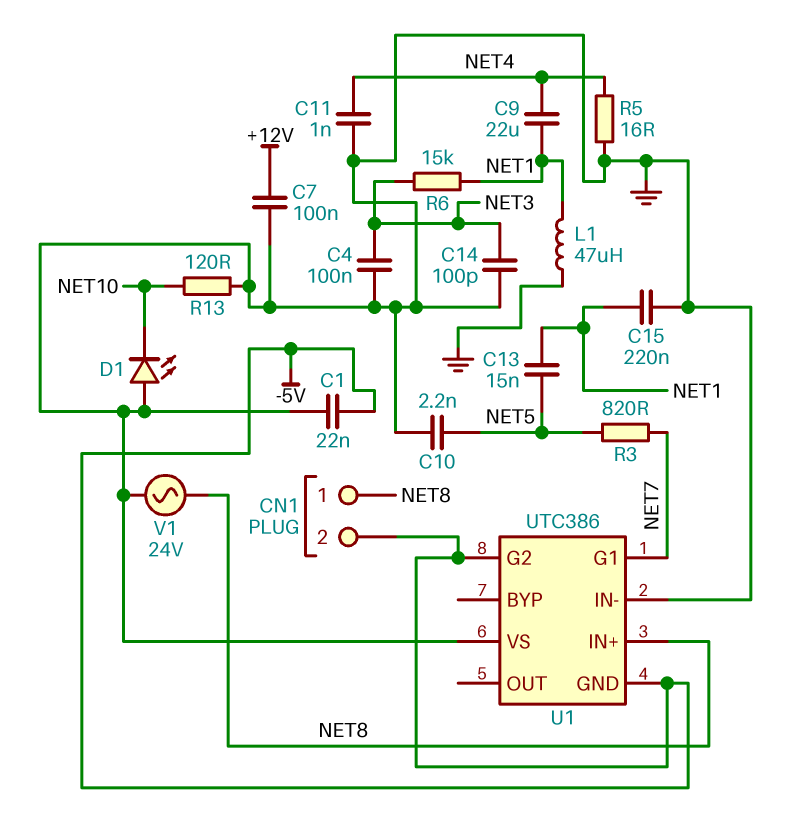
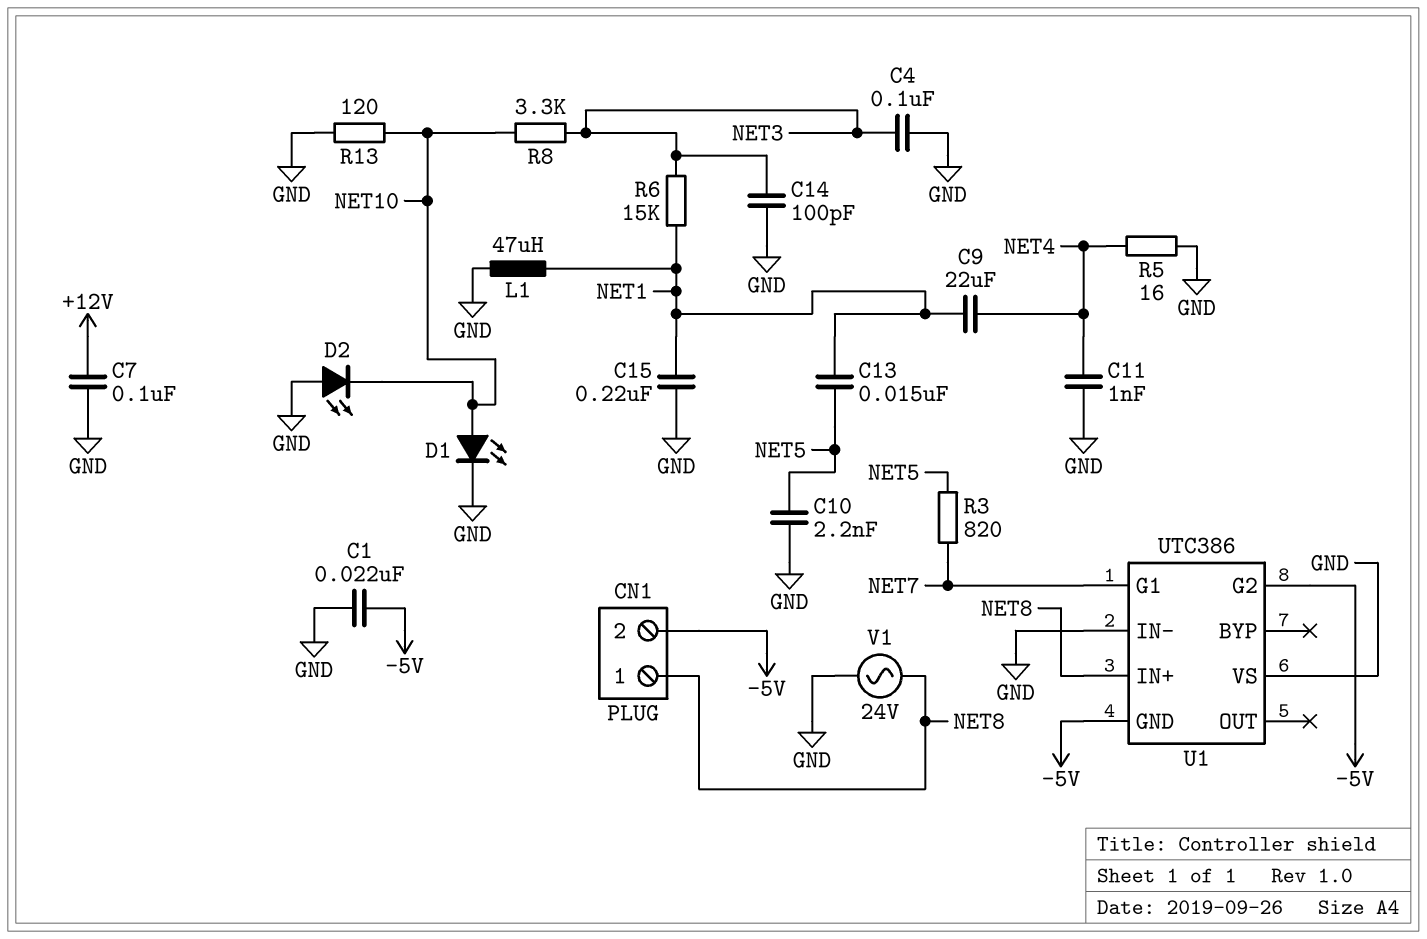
D1: LED (A GND, K NET10) -> LED (A NET10, K GND)
D2: none -> LED (A GND, K NET10)
R8: none -> 3.3k (NET3, NET10)

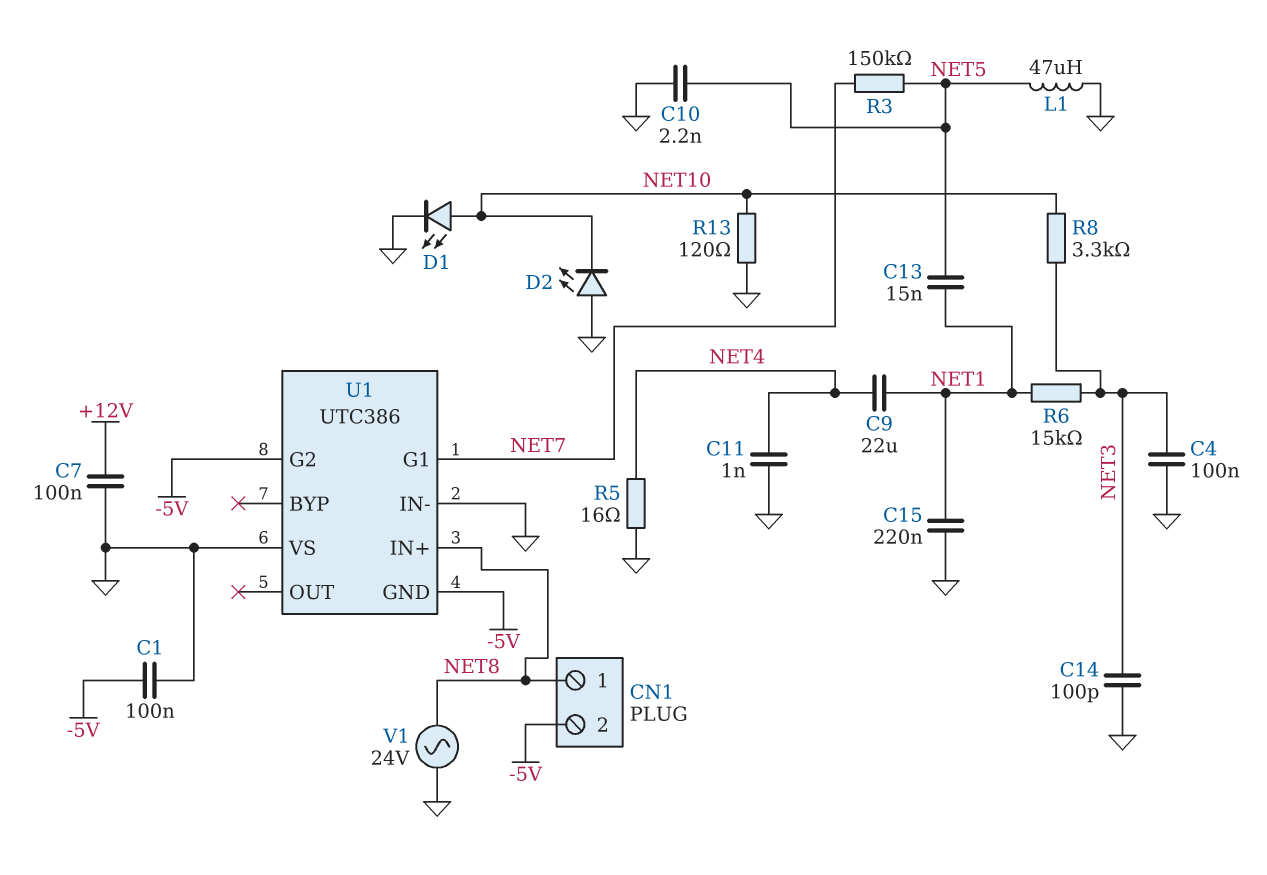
C1: 22nF (-5V, GND) -> 100nF (-5V, GND)
L1: 47uH (GND, NET1) -> 47uH (GND, NET5)
R3: 820 (NET5, NET7) -> 150k (NET5, NET7)

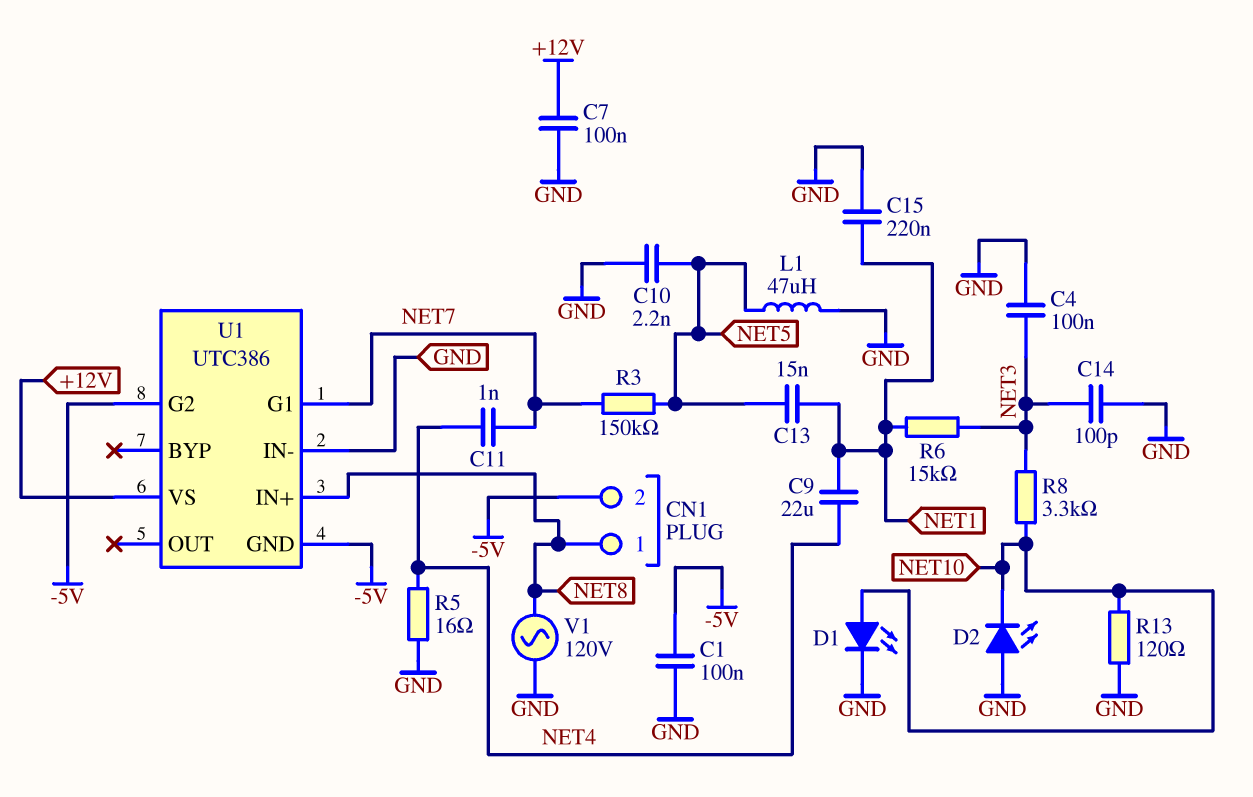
C11: 1nF (GND, NET4) -> 1nF (NET4, NET7)
U1 pin VS: GND -> +12V
V1: AC 24V (GND, NET8) -> AC 120V (GND, NET8)

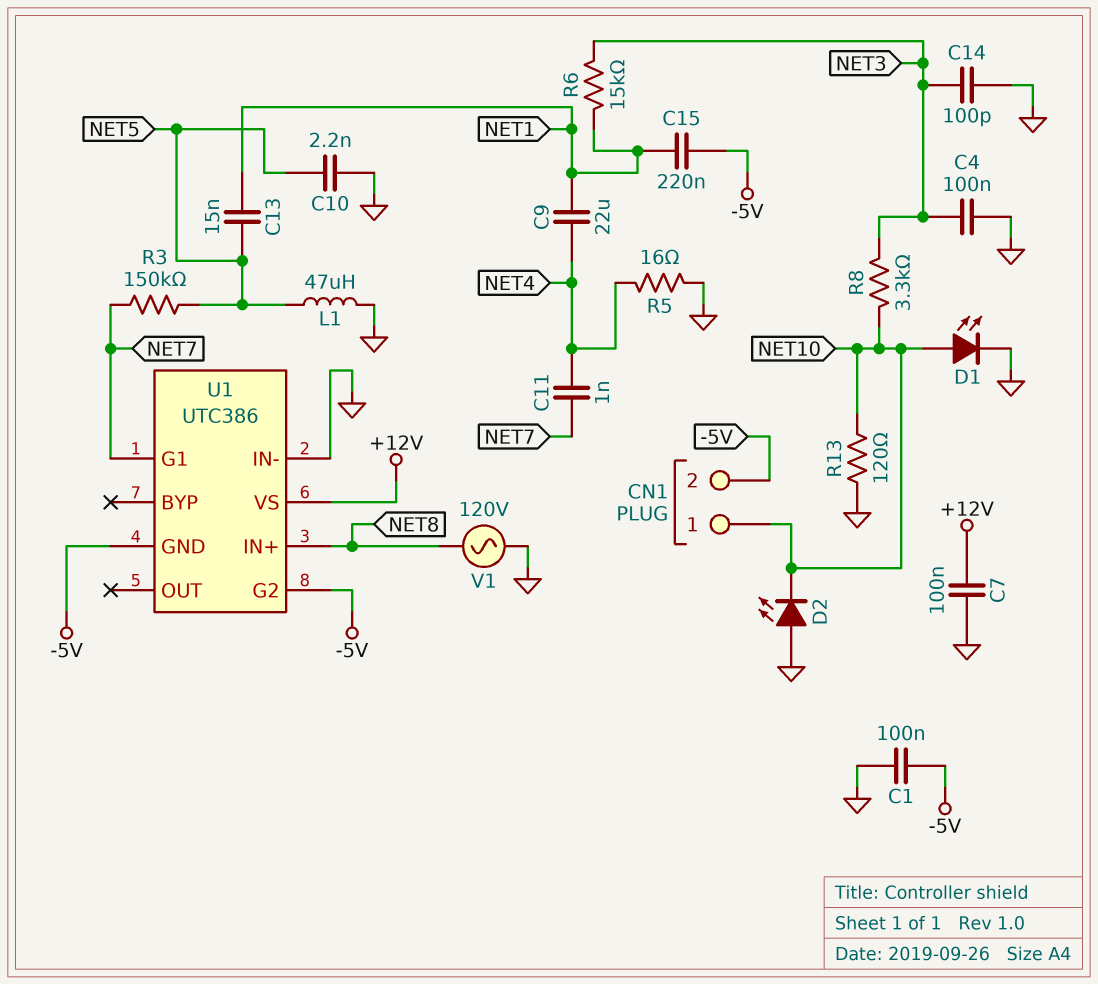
C15: 220nF (GND, NET1) -> 220nF (-5V, NET1)
CN1 pin 1: NET8 -> NET10

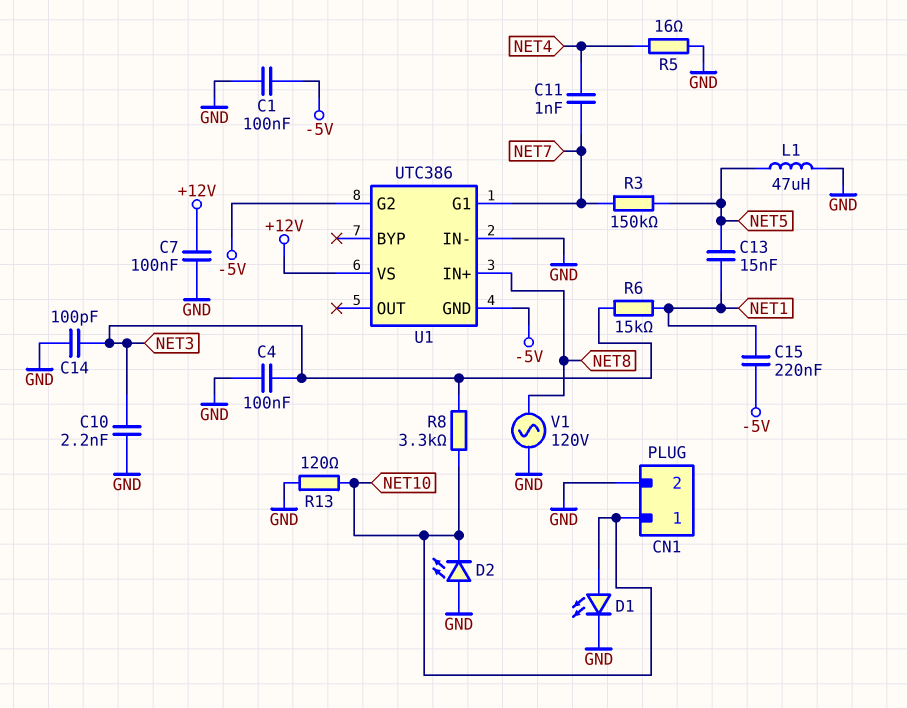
C9: 22uF (NET1, NET4) -> none
C10: 2.2nF (GND, NET5) -> 2.2nF (GND, NET3)
CN1 pin 2: -5V -> GND

